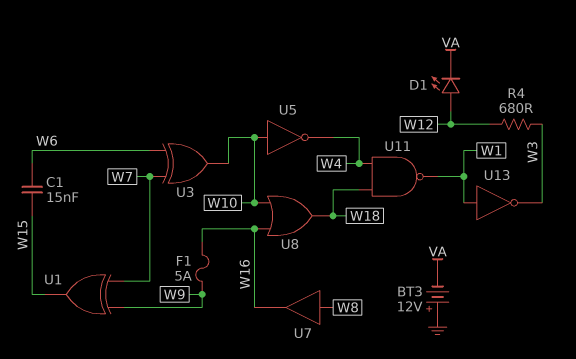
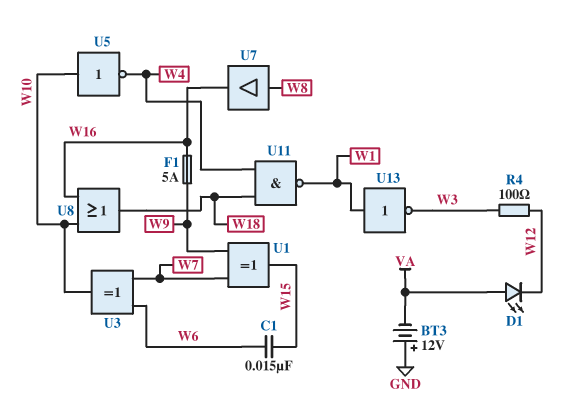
D1: LED (A W12, K VA) -> LED (A VA, K W12)
R4: 680 (W3, W12) -> 100 (W3, W12)

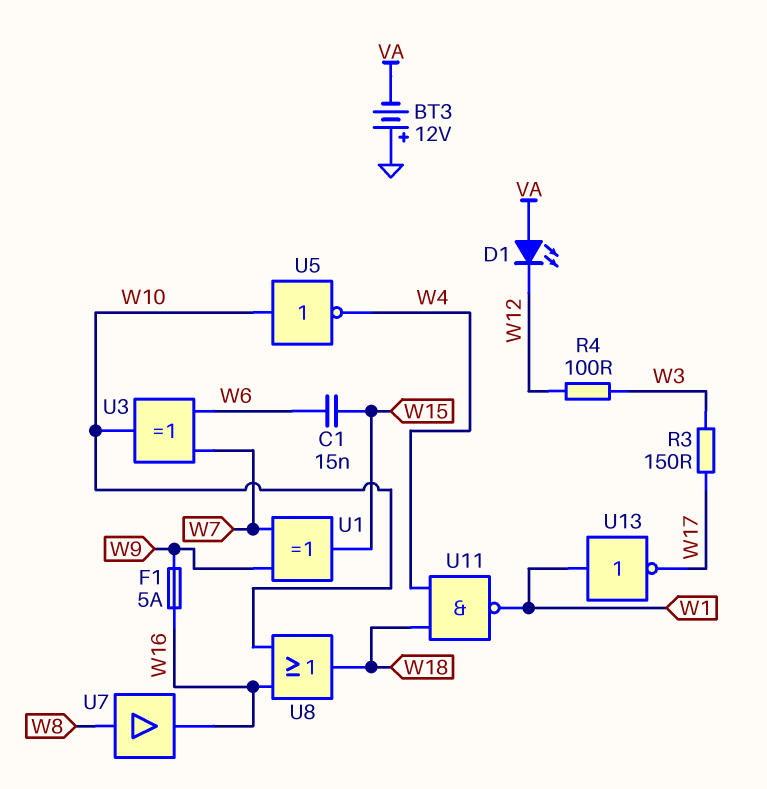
R3: none -> 150 (W3, W17)
U13: NOT (in W1, out W3) -> NOT (in W1, out W17)

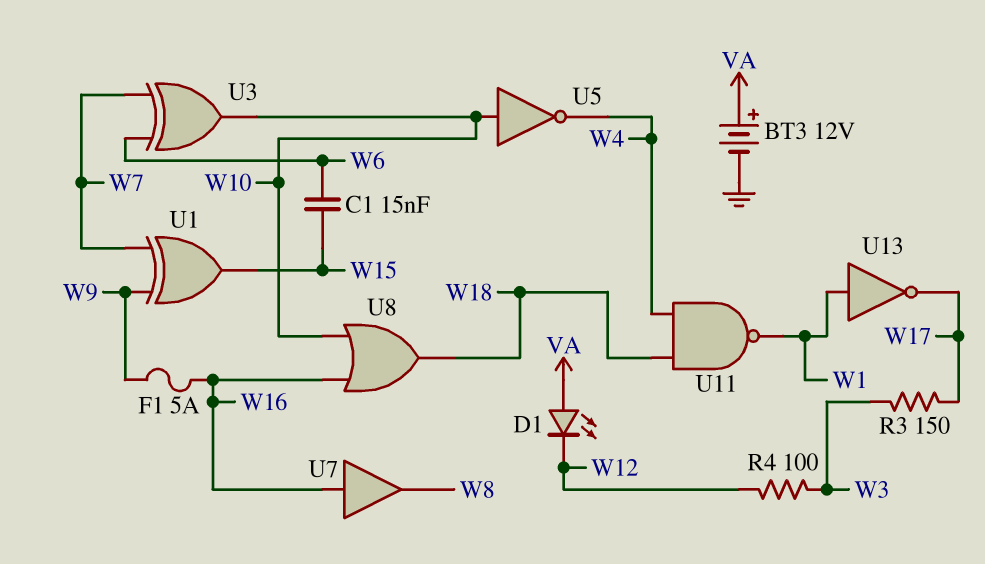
BT3: 12V (plus GND, minus VA) -> 12V (plus VA, minus GND)
U7: buffer (in W8, out W16) -> buffer (in W16, out W8)

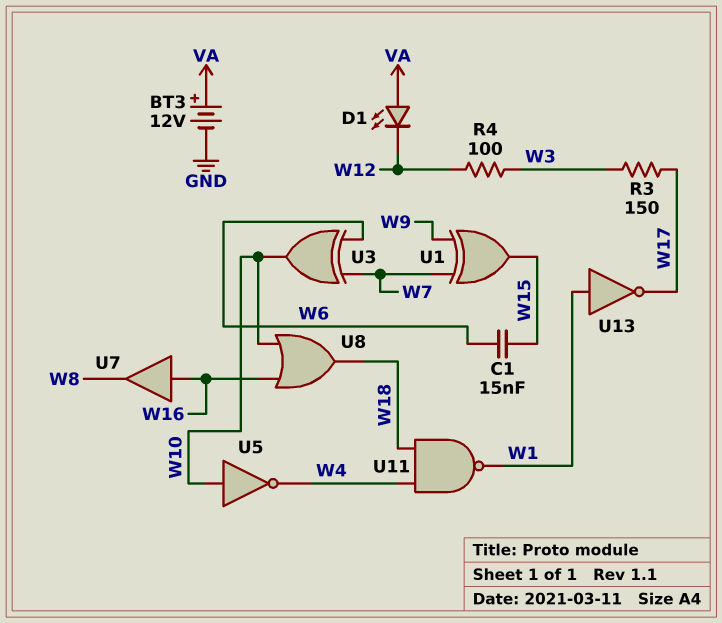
F1: 5A (W9, W16) -> none

